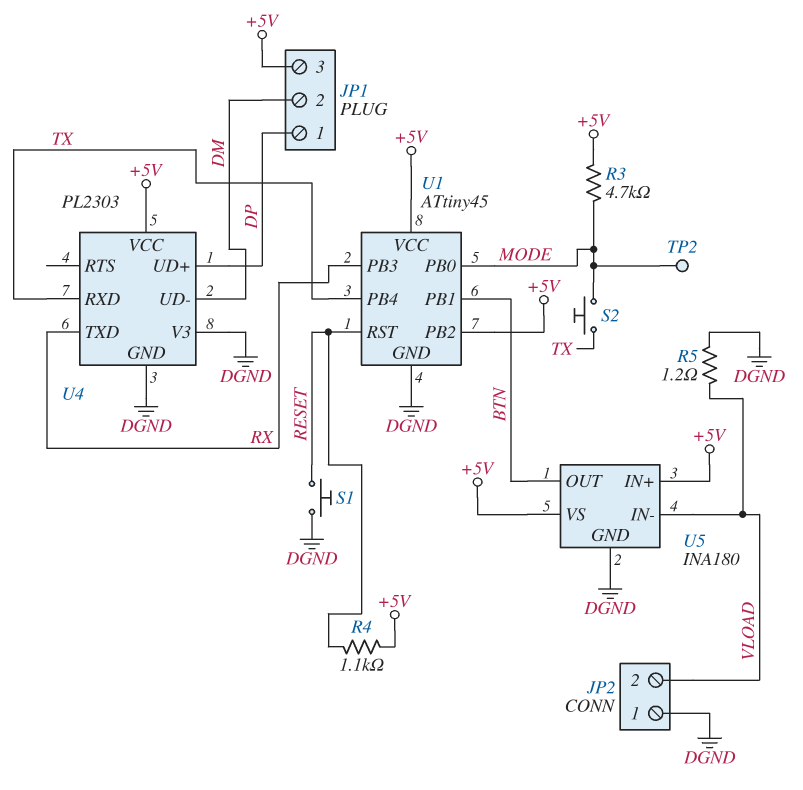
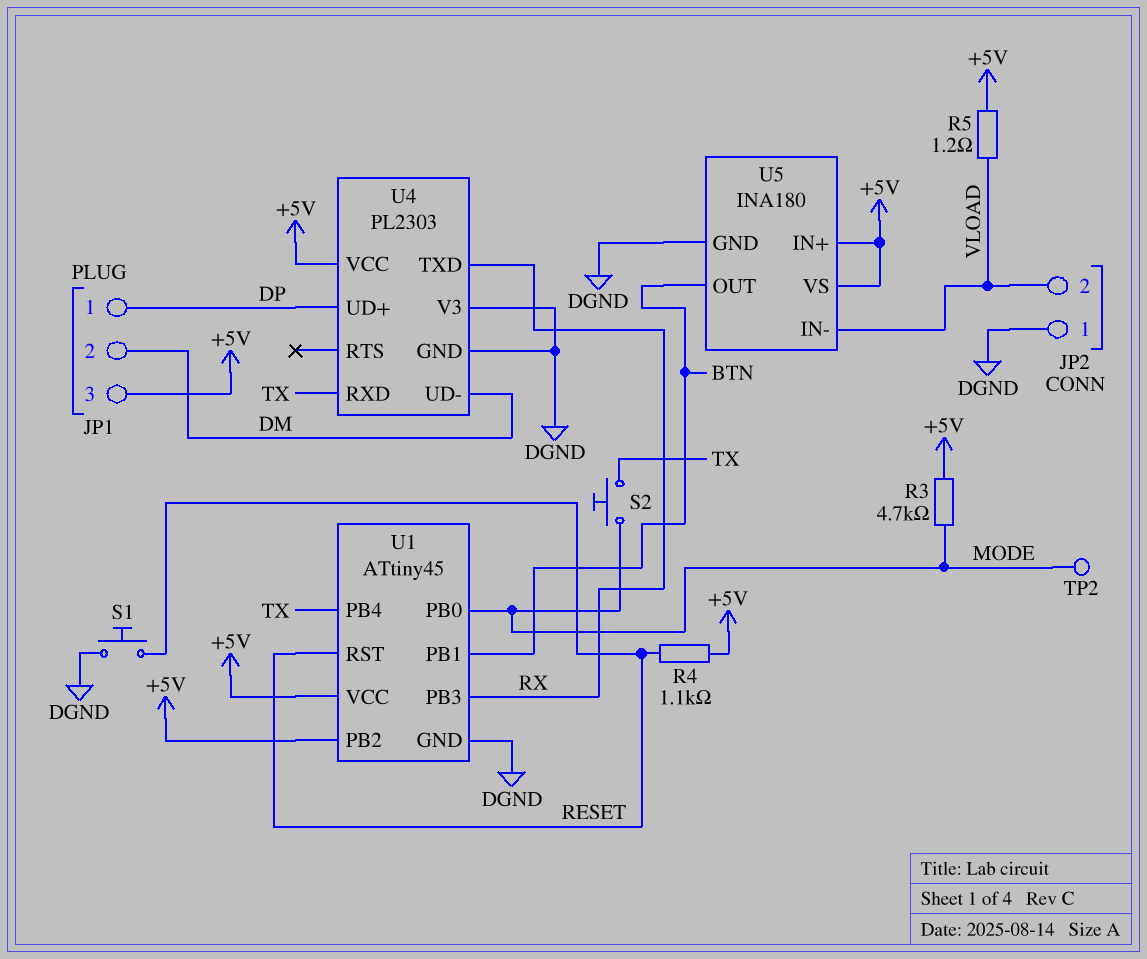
R5: 1.2 (DGND, VLOAD) -> 1.2 (+5V, VLOAD)

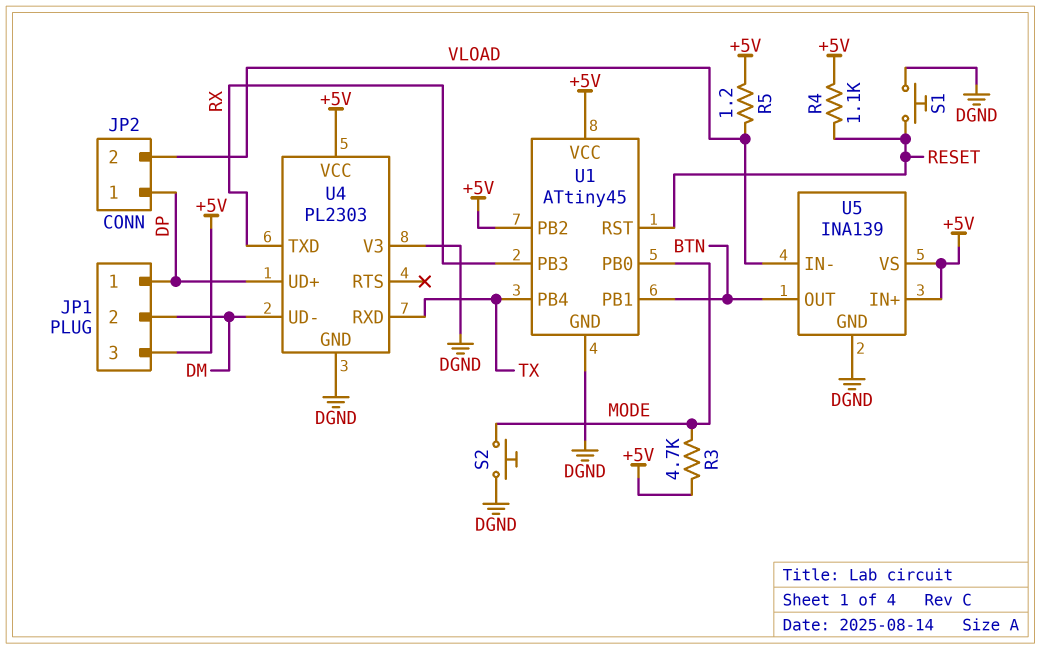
JP2 pin 1: DGND -> DP
S2: button (MODE, TX) -> button (DGND, MODE)
TP2: test point (MODE) -> none
U5: INA180 -> INA139

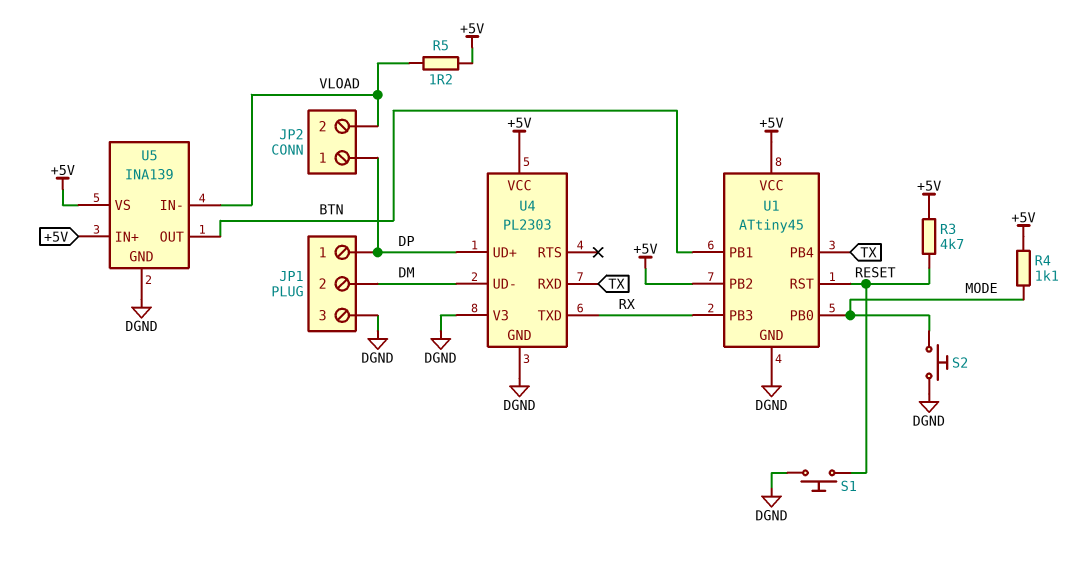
JP1 pin 3: +5V -> DGND
R3: 4.7k (+5V, MODE) -> 4.7k (+5V, RESET)
R4: 1.1k (+5V, RESET) -> 1.1k (+5V, MODE)

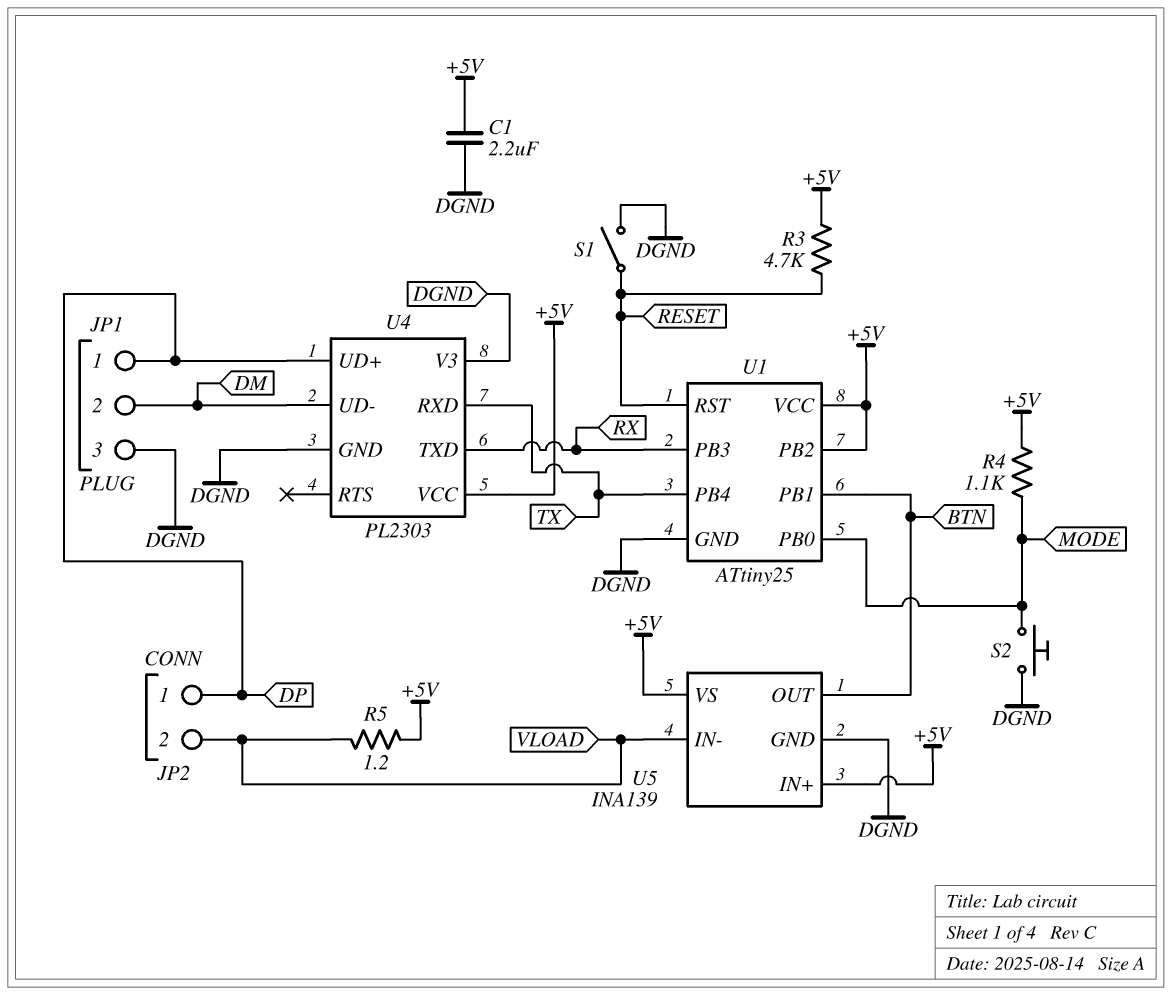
C1: none -> 2.2uF (+5V, DGND)
S1: button (DGND, RESET) -> switch (DGND, RESET)
U1: ATtiny45 -> ATtiny25

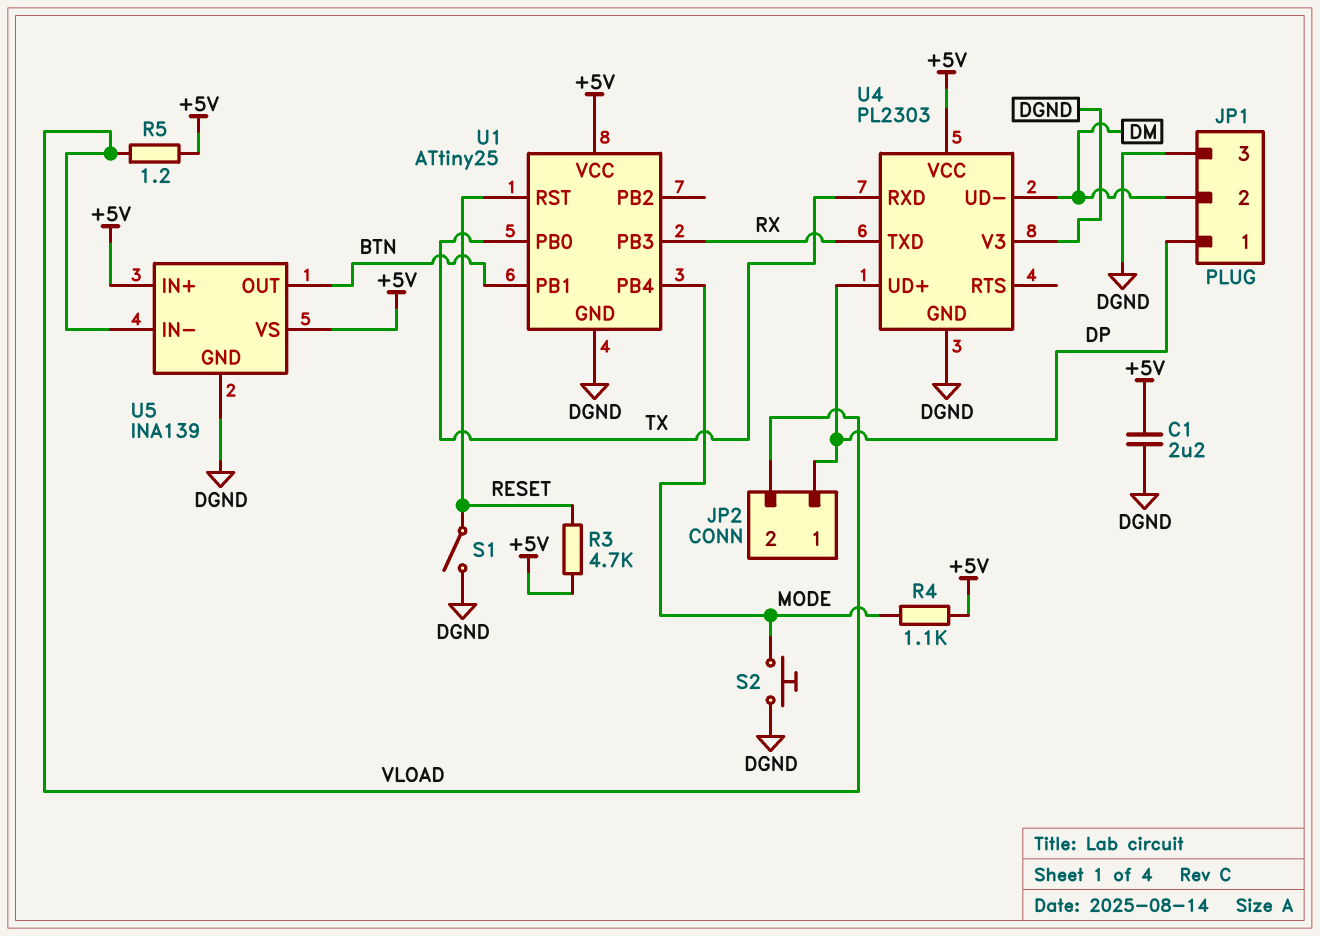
U1 pin PB0: MODE -> TX
U1 pin PB2: +5V -> none
U1 pin PB4: TX -> MODE

